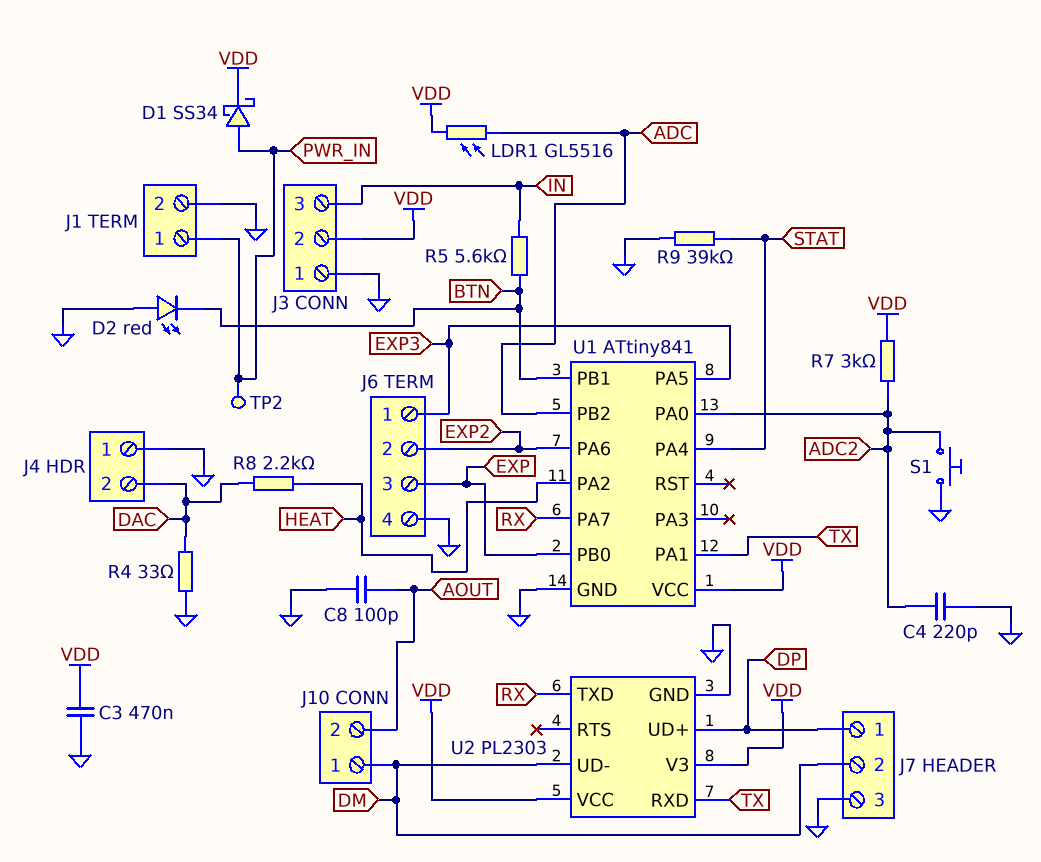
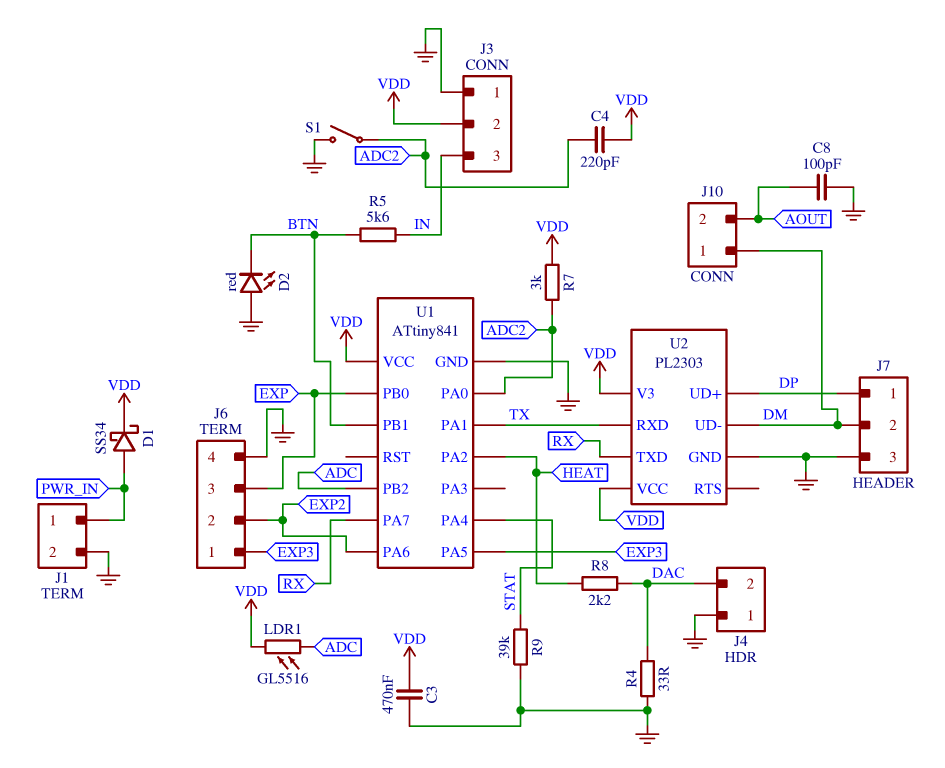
C4: 220pF (ADC2, GND) -> 220pF (ADC2, VDD)
S1: button (ADC2, GND) -> switch (ADC2, GND)
TP2: test point (PWR_IN) -> none

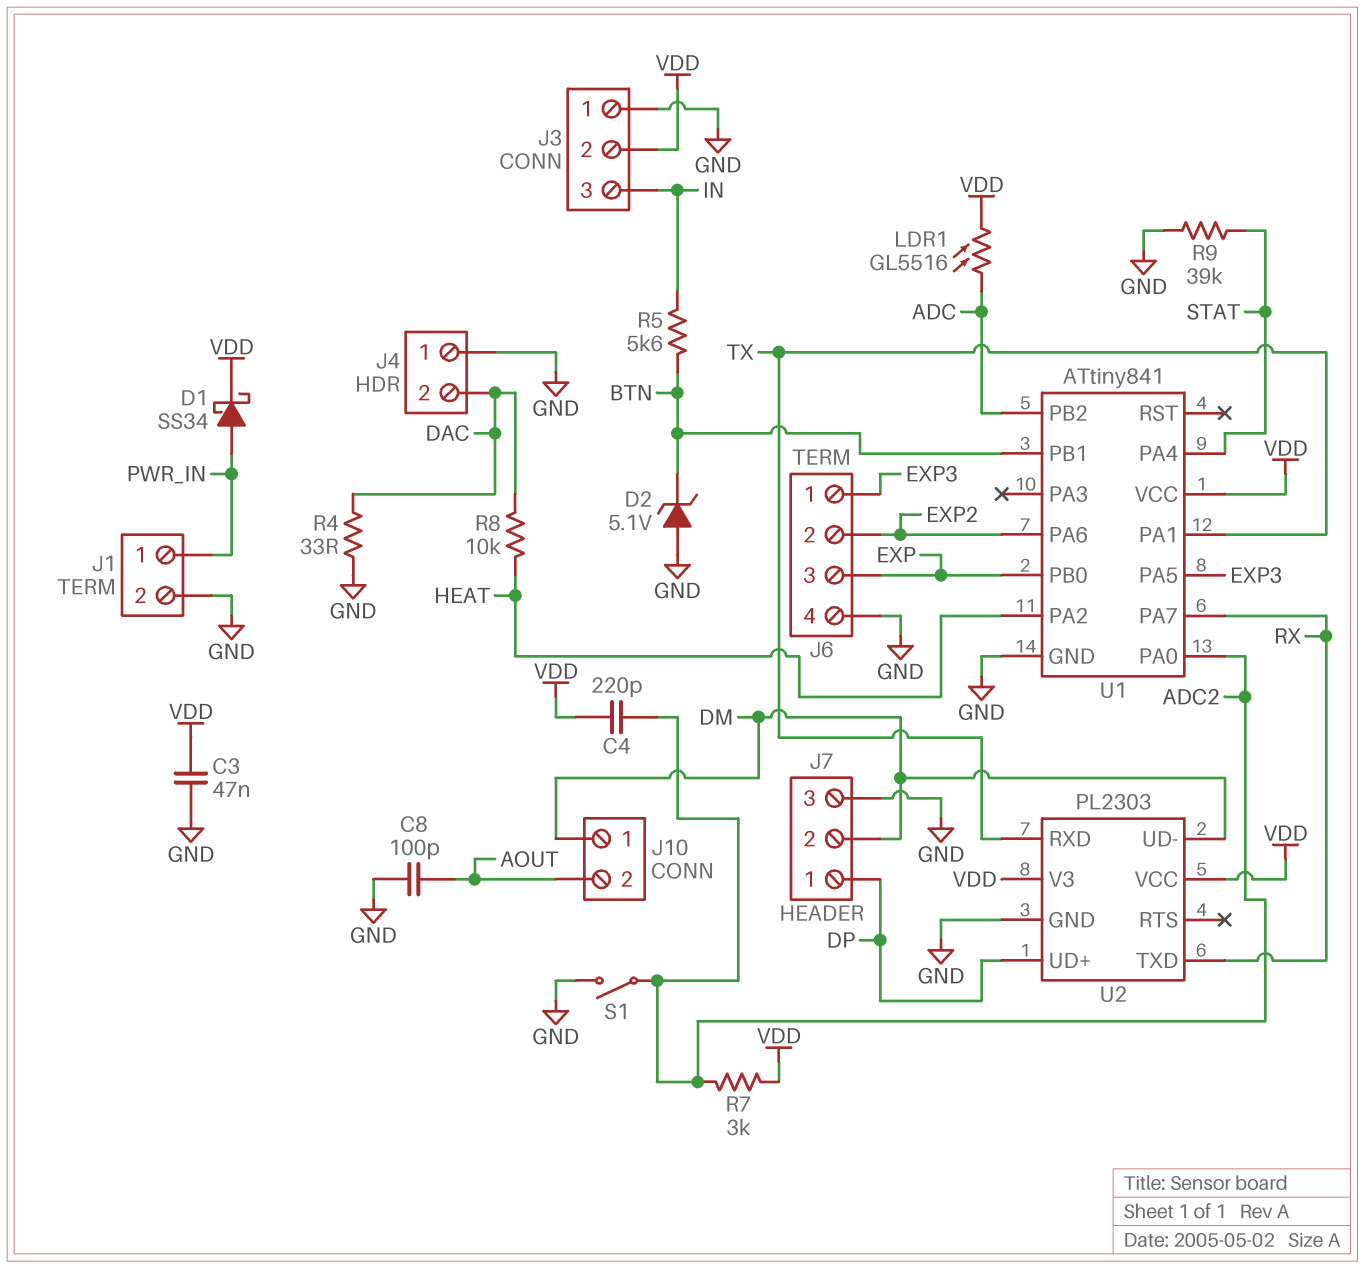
C3: 470nF (GND, VDD) -> 47nF (GND, VDD)
D2: LED red (A GND, K BTN) -> zener 5.1V (A GND, K BTN)
R8: 2.2k (DAC, HEAT) -> 10k (DAC, HEAT)

